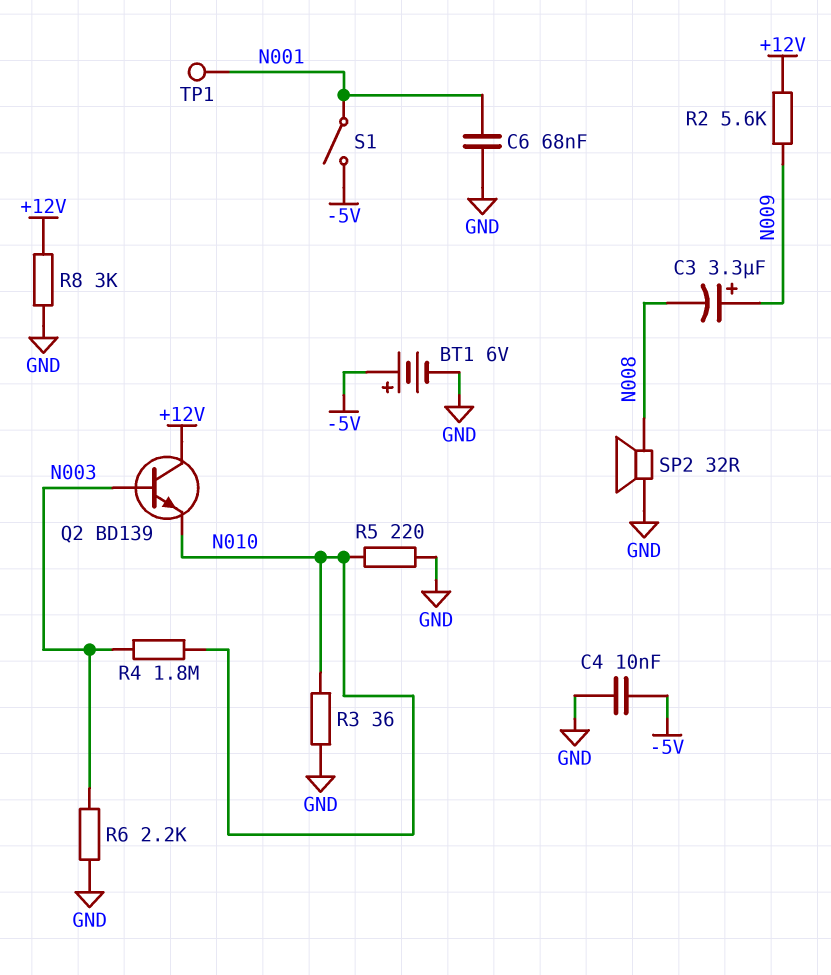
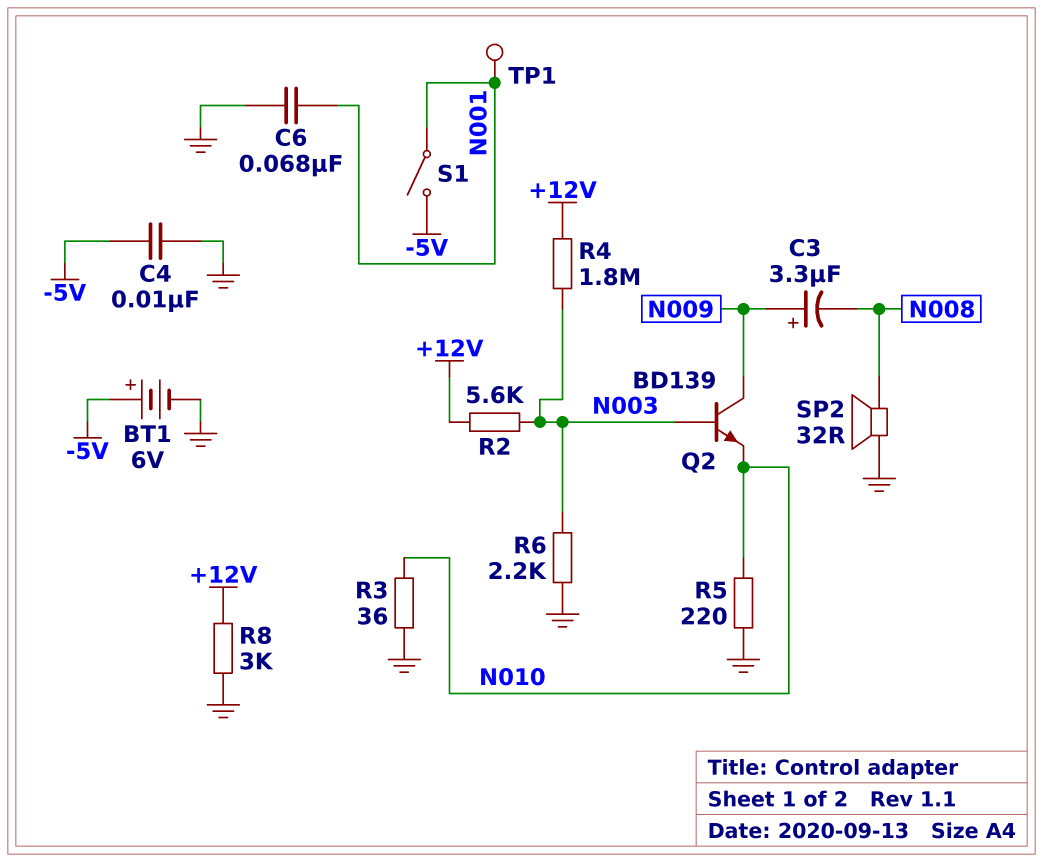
Q2: NPN BD139 (B N003, C +12V, E N010) -> NPN BD139 (B N003, C N009, E N010)
R2: 5.6k (+12V, N009) -> 5.6k (+12V, N003)
R4: 1.8M (N003, N010) -> 1.8M (+12V, N003)

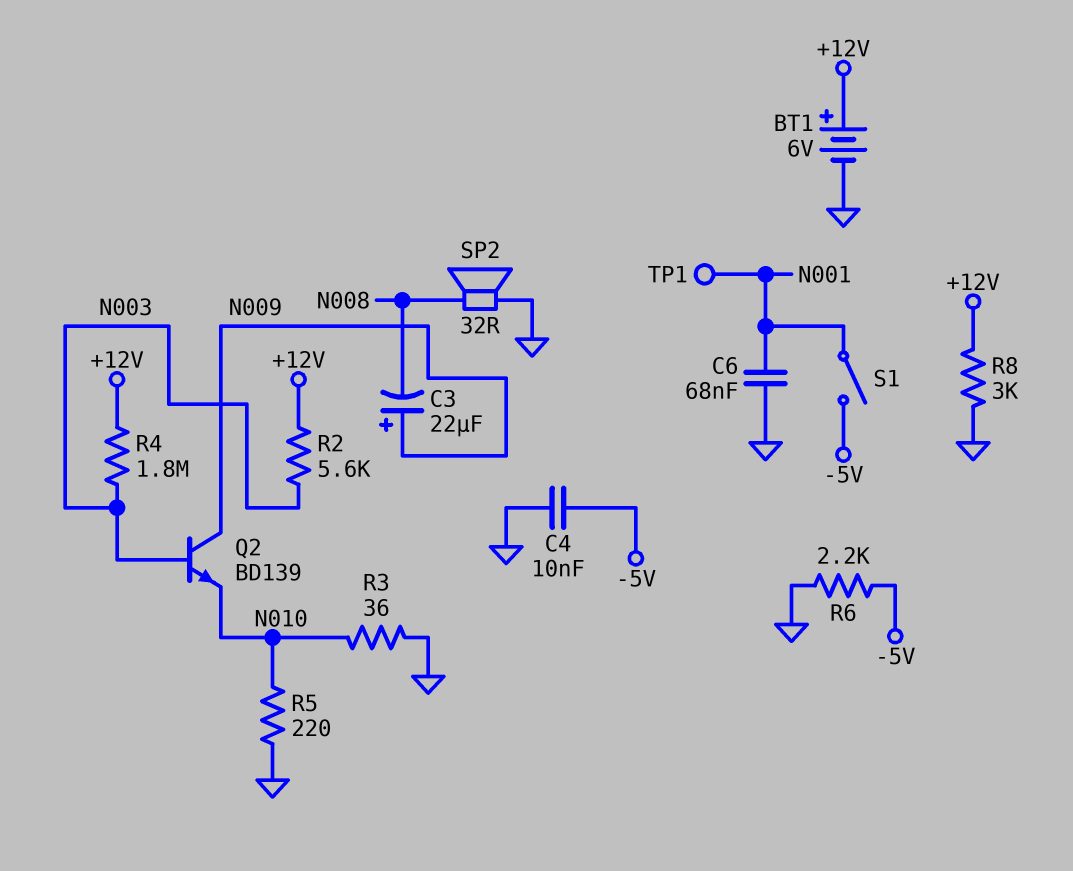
BT1: 6V (plus -5V, minus GND) -> 6V (plus +12V, minus GND)
C3: 3.3uF (plus N009, minus N008) -> 22uF (plus N009, minus N008)
R6: 2.2k (GND, N003) -> 2.2k (-5V, GND)

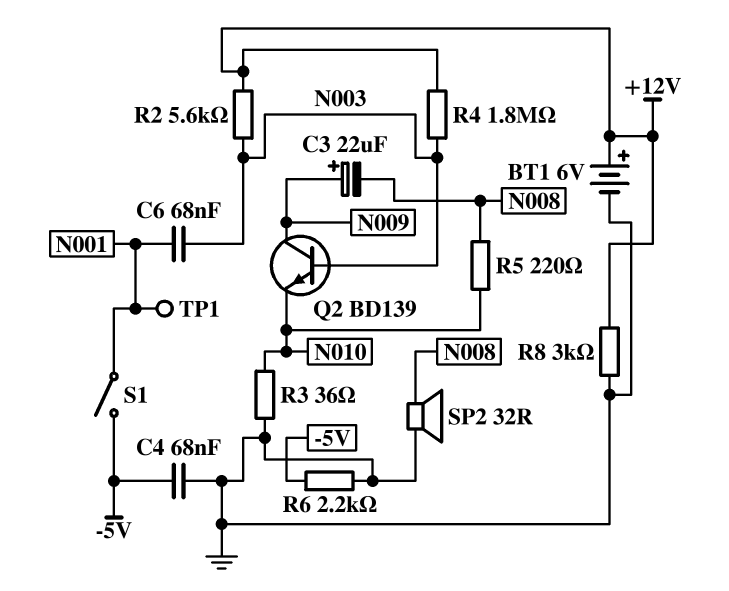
C4: 10nF (-5V, GND) -> 68nF (-5V, GND)
C6: 68nF (GND, N001) -> 68nF (N001, N003)
R5: 220 (GND, N010) -> 220 (N008, N010)

